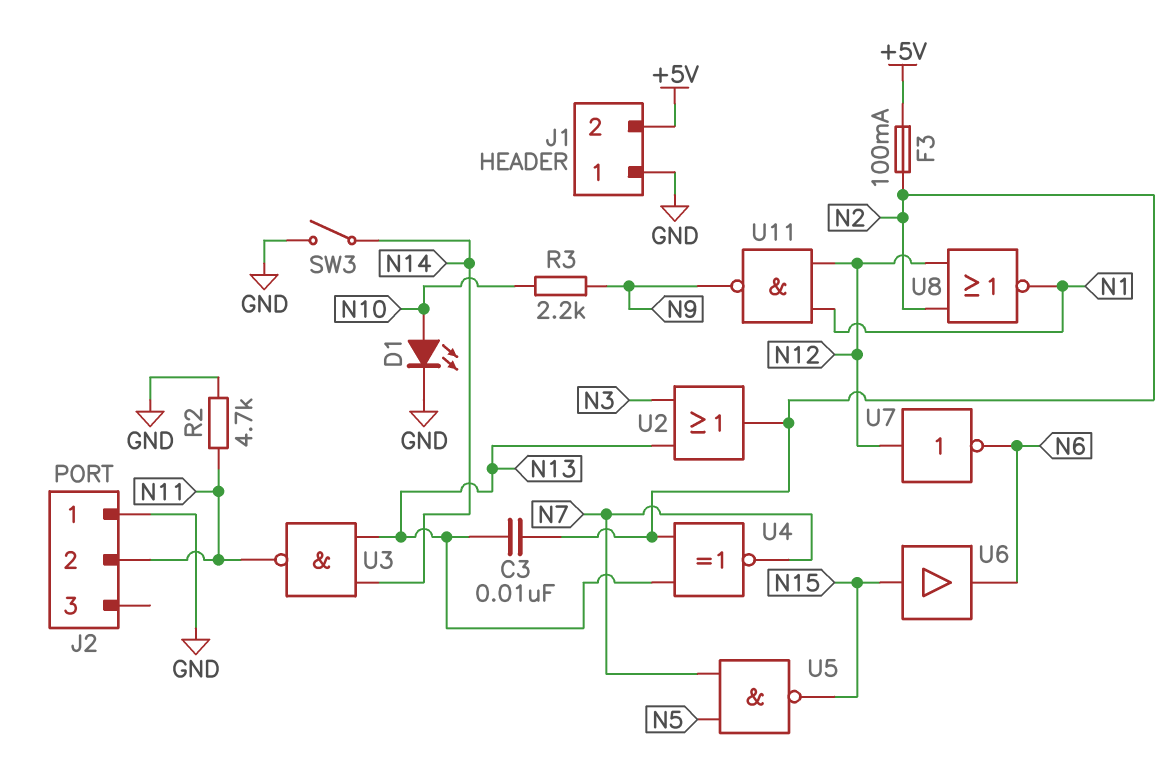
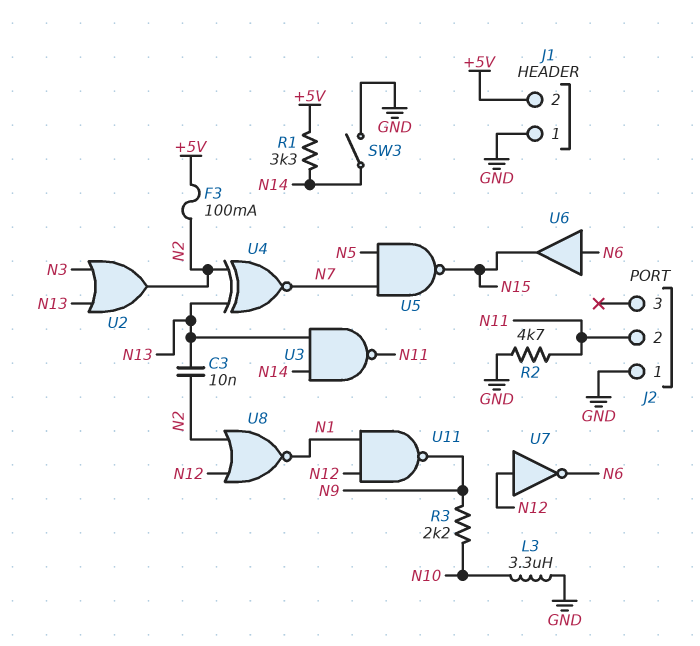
D1: LED (A N10, K GND) -> none
L3: none -> 3.3uH (GND, N10)
R1: none -> 3.3k (+5V, N14)
U6: buffer (in N15, out N6) -> buffer (in N6, out N15)

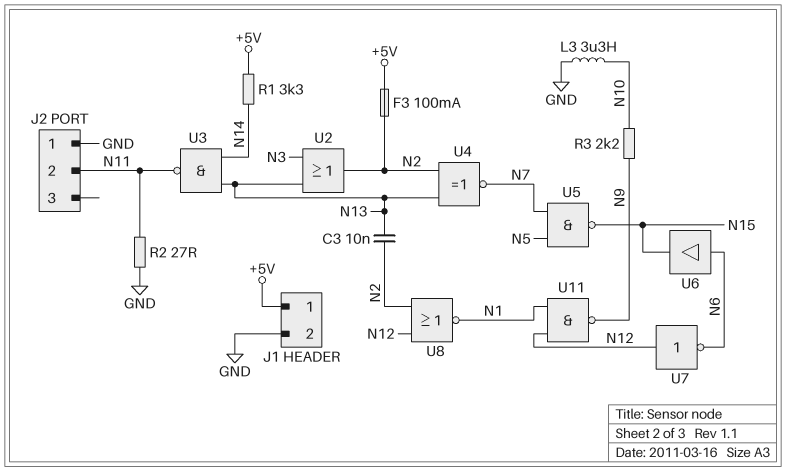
J1 pin 1: GND -> +5V
J1 pin 2: +5V -> GND
R2: 4.7k (GND, N11) -> 27 (GND, N11)
SW3: switch (GND, N14) -> none

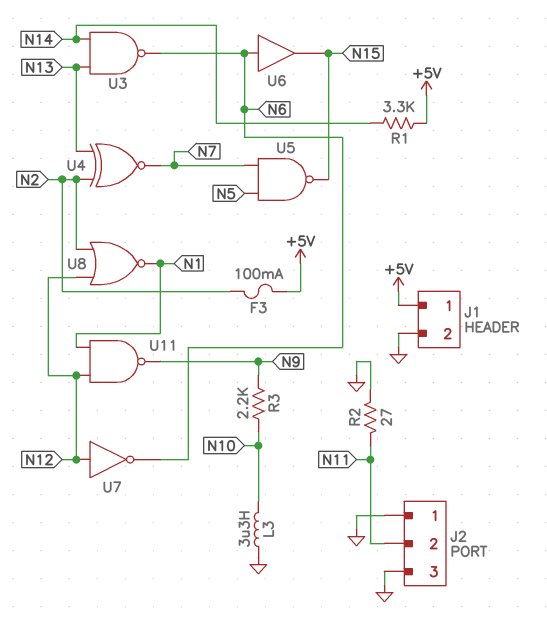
C3: 10nF (N2, N13) -> none
J2 pin 3: none -> GND
U2: OR (in N3, in N13, out N2) -> none
U3: NAND (in N13, in N14, out N11) -> NAND (in N13, in N14, out N6)

